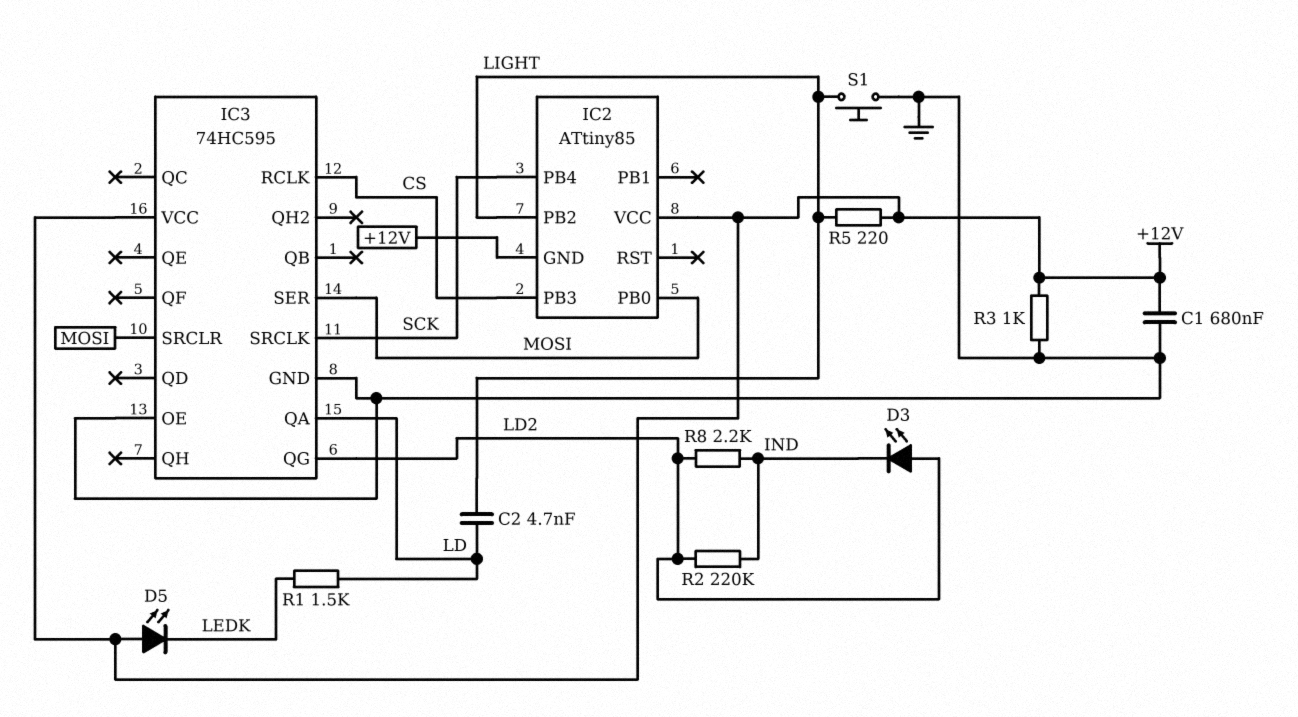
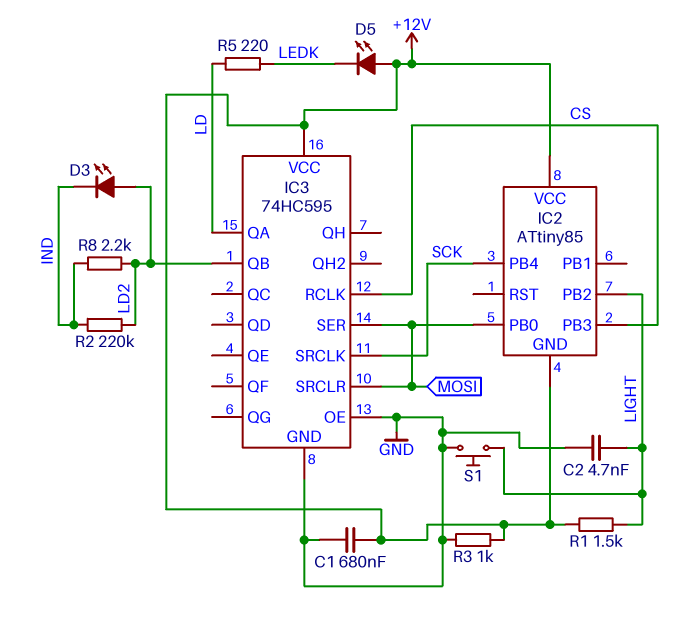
C2: 4.7nF (LD, LIGHT) -> 4.7nF (GND, LIGHT)
IC3 pin QB: none -> LD2
IC3 pin QG: LD2 -> none
R1: 1.5k (LD, LEDK) -> 1.5k (+12V, LIGHT)
R5: 220 (+12V, LIGHT) -> 220 (LD, LEDK)

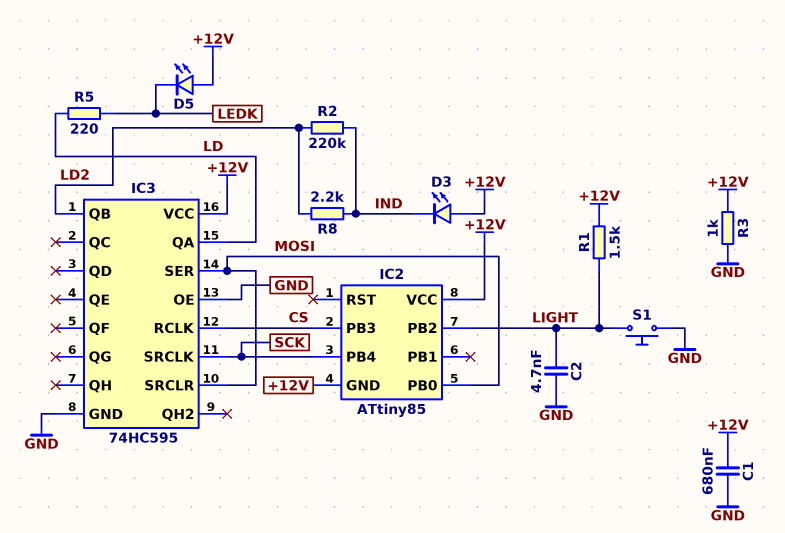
D3: LED (A LD2, K IND) -> LED (A +12V, K IND)

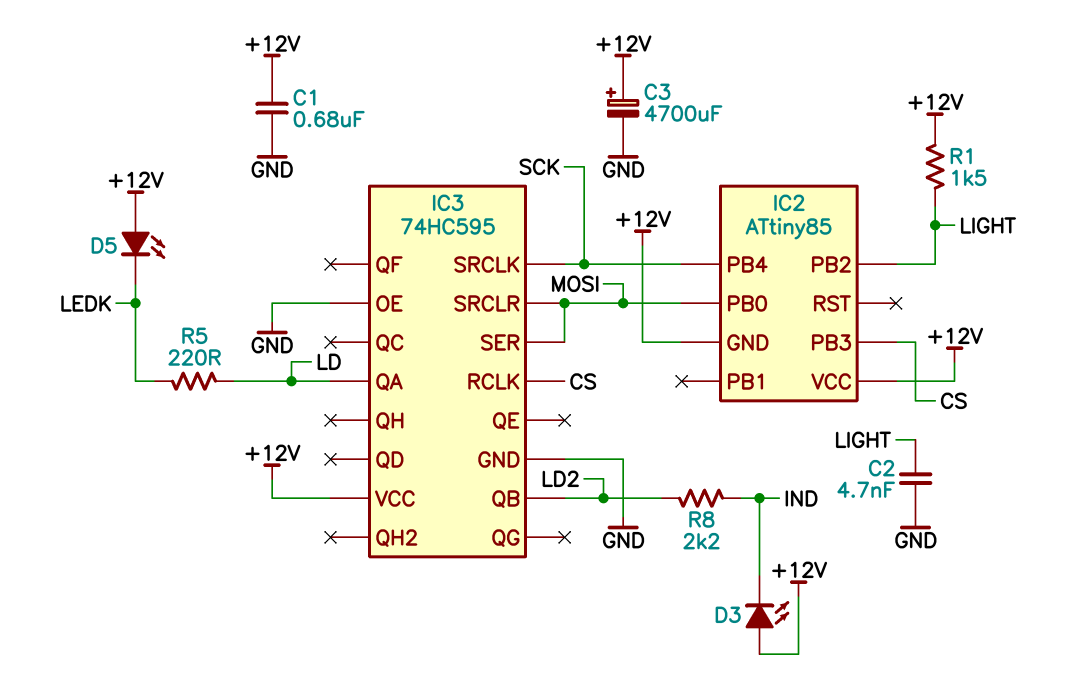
C3: none -> 4700uF (plus +12V, minus GND)
R2: 220k (IND, LD2) -> none
R3: 1k (+12V, GND) -> none
S1: button (GND, LIGHT) -> none

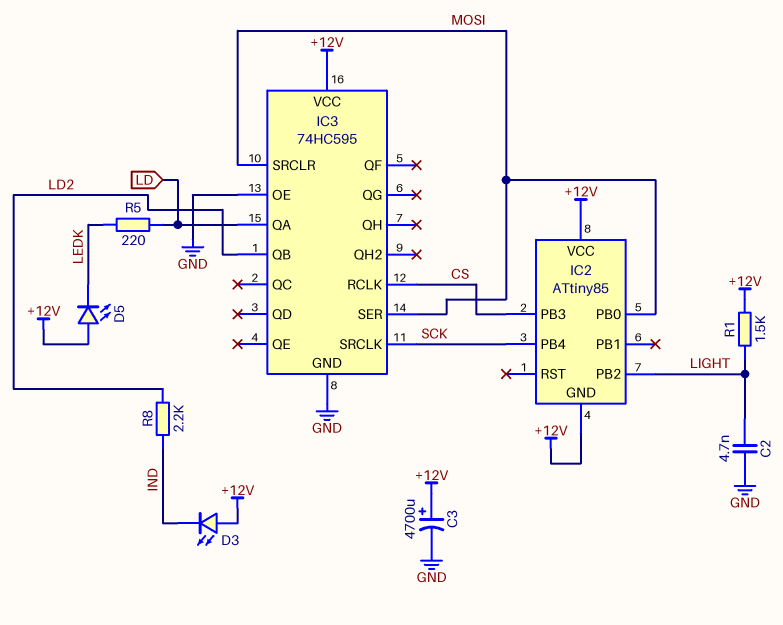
C1: 680nF (+12V, GND) -> none

